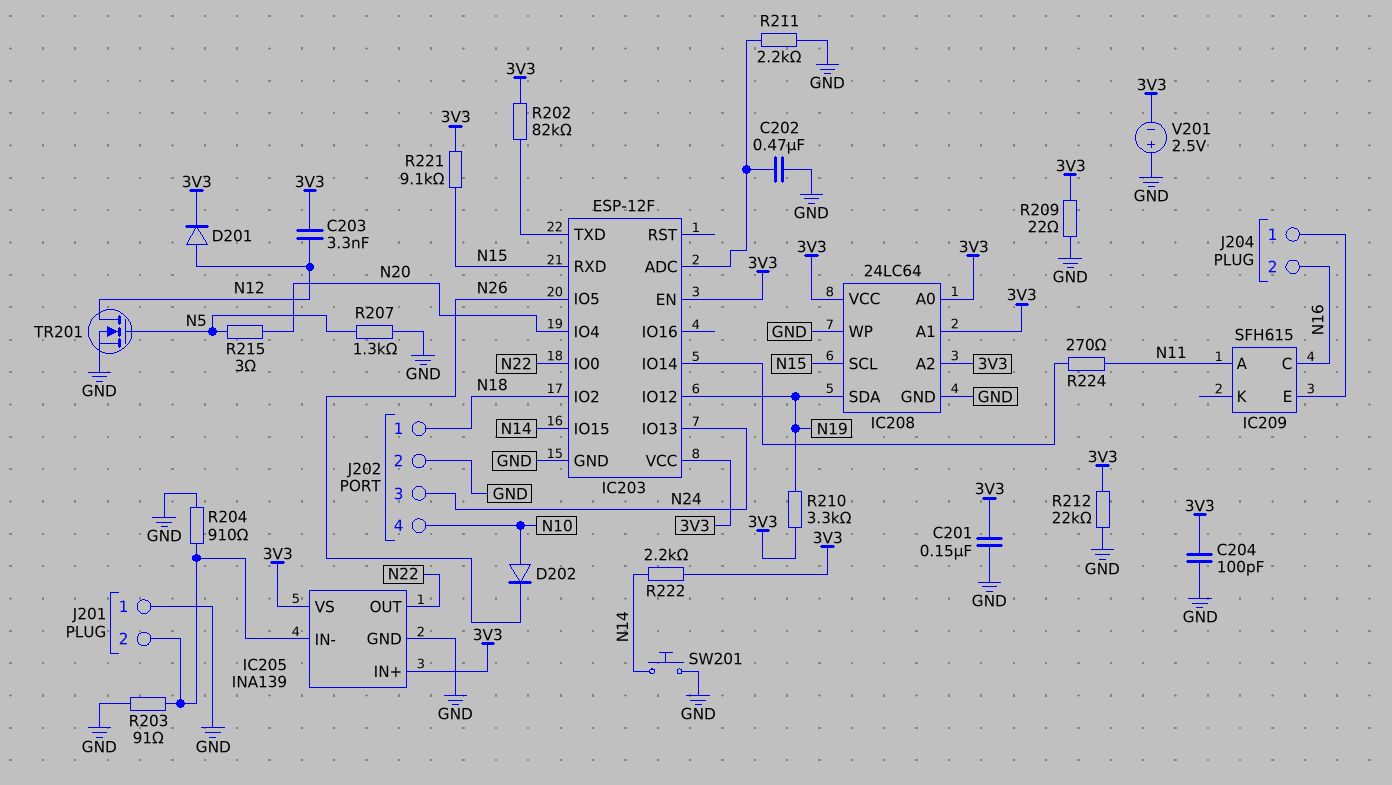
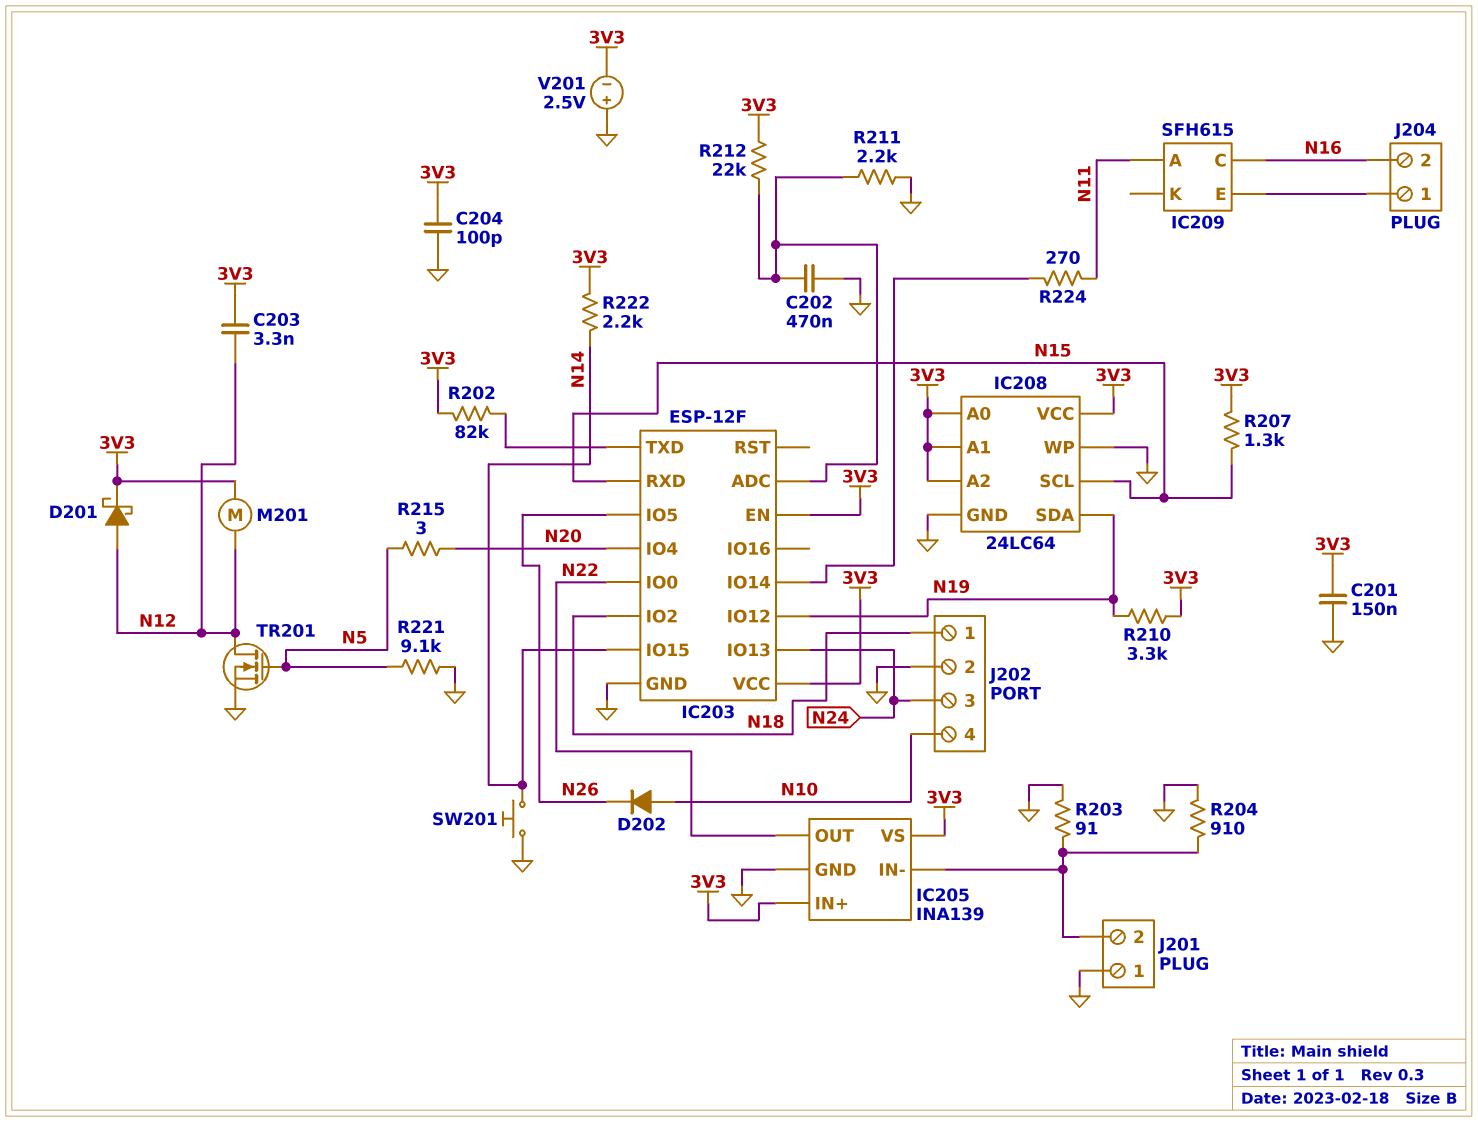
D201: diode (A N12, K 3V3) -> schottky (A N12, K 3V3)
M201: none -> motor (3V3, N12)
R207: 1.3k (GND, N5) -> 1.3k (3V3, N15)
R209: 22 (3V3, GND) -> none
R212: 22k (3V3, GND) -> 22k (3V3, IC203/ADC)
R221: 9.1k (3V3, N15) -> 9.1k (GND, N5)

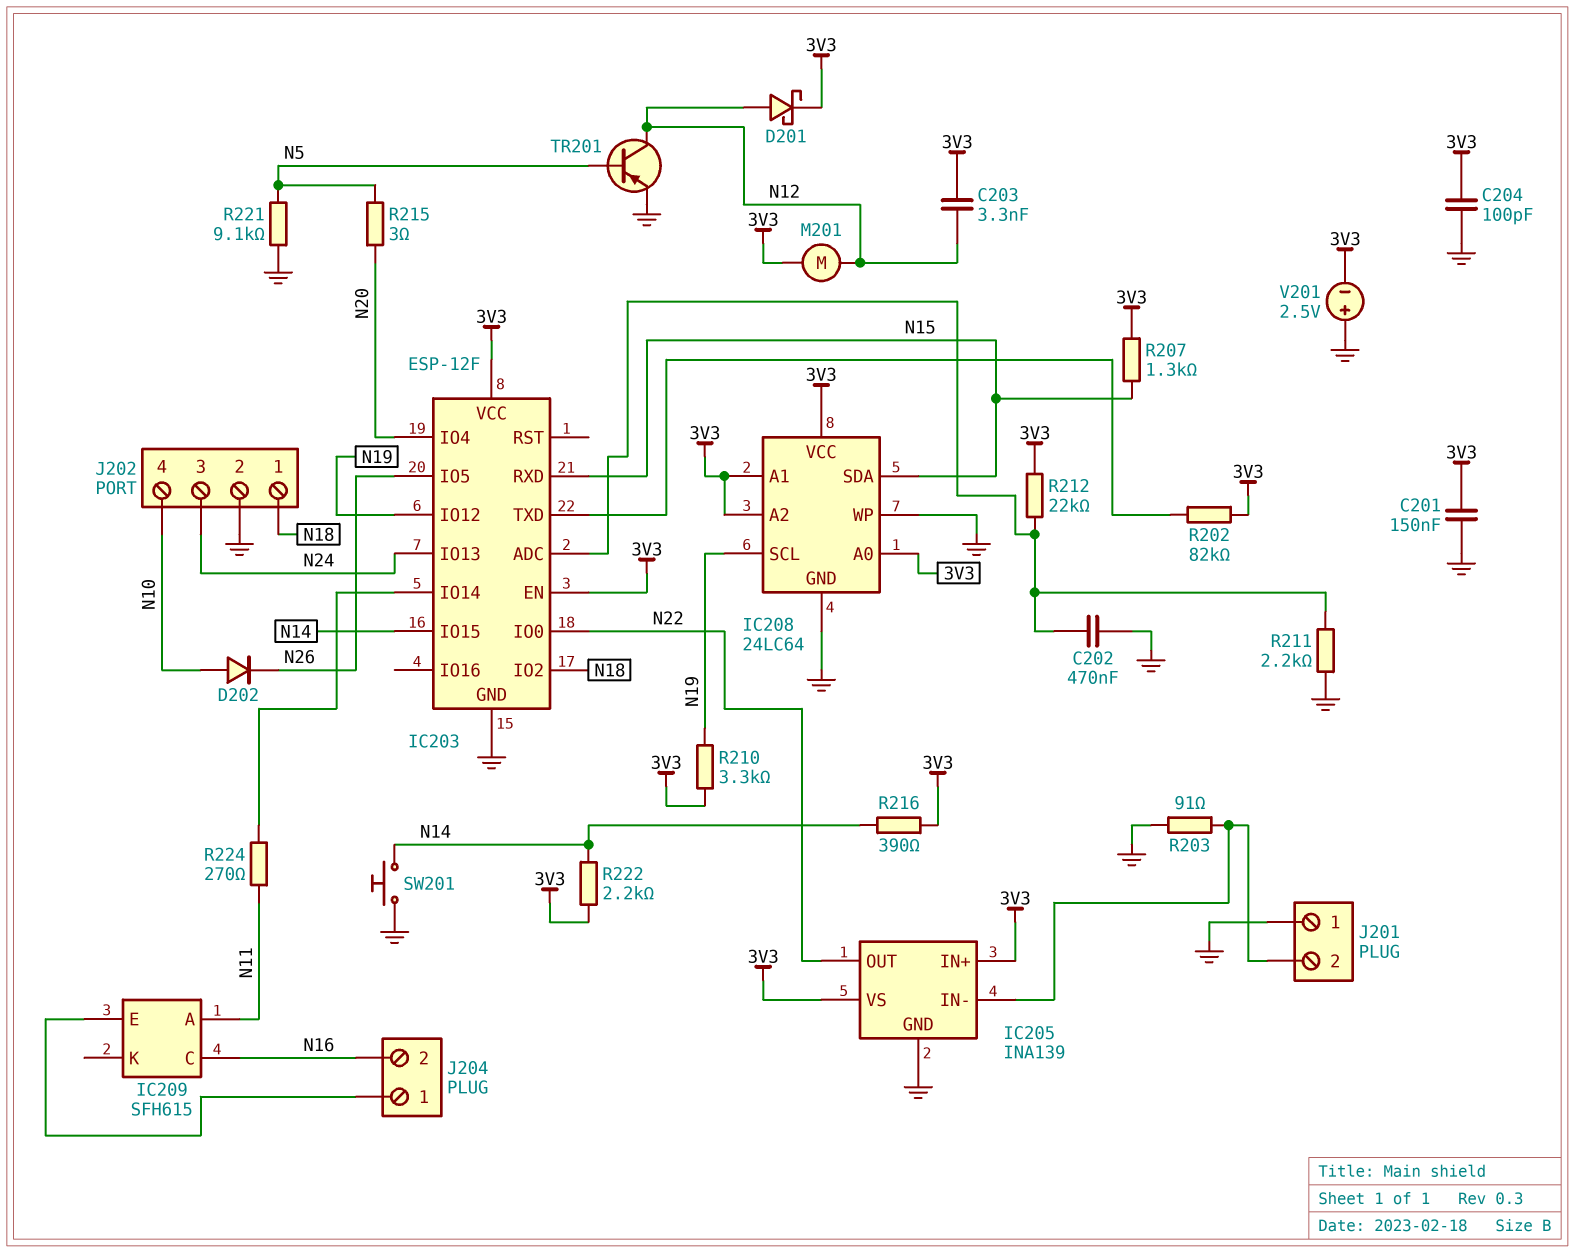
IC208 pin SCL: N15 -> N19
IC208 pin SDA: N19 -> N15
R204: 910 (GND, IC205/IN-) -> none
R216: none -> 390 (3V3, N14)
TR201: NMOS (G N5, D N12, S GND) -> PNP (B N5, C N12, E GND)

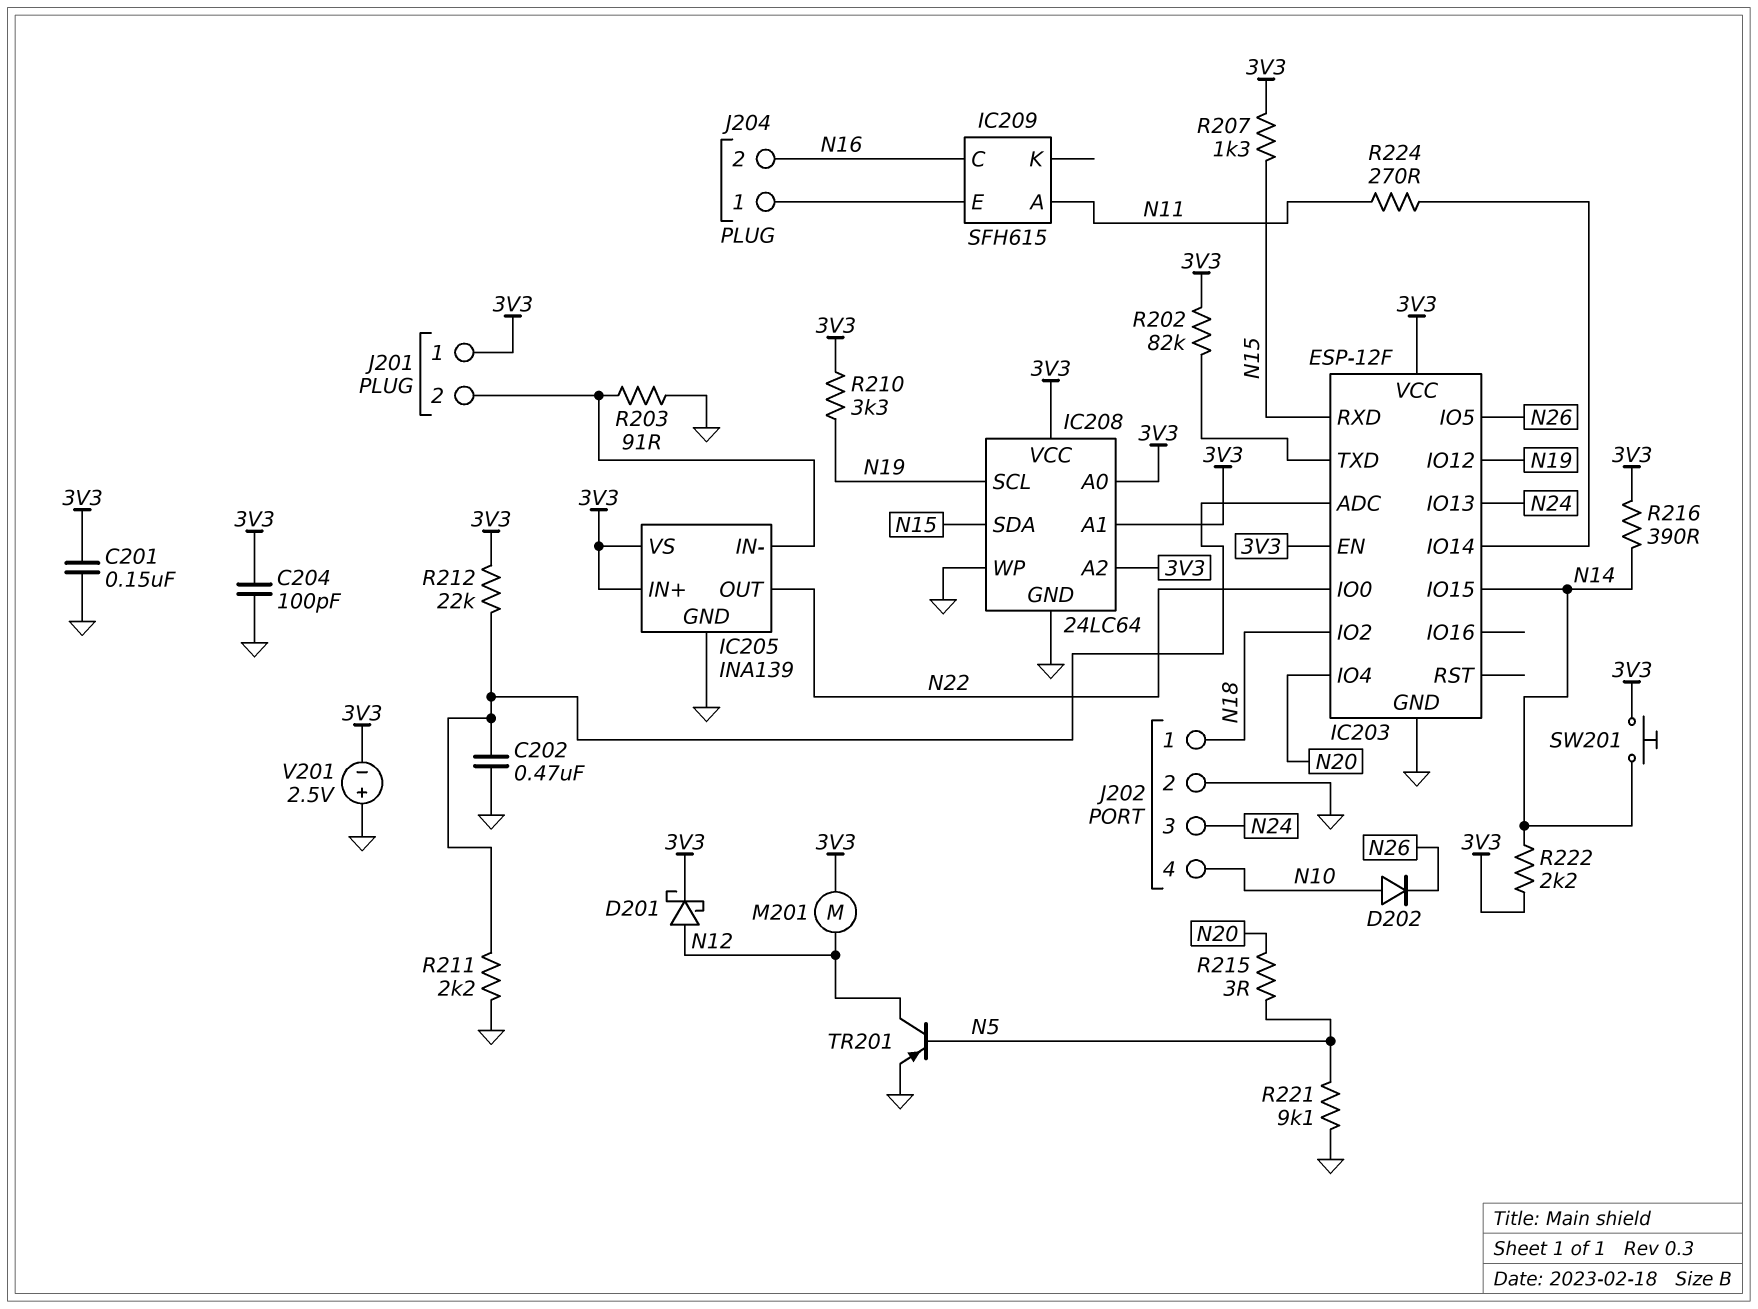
C203: 3.3nF (3V3, N12) -> none
J201 pin 1: GND -> 3V3
SW201: button (GND, N14) -> button (3V3, N14)

